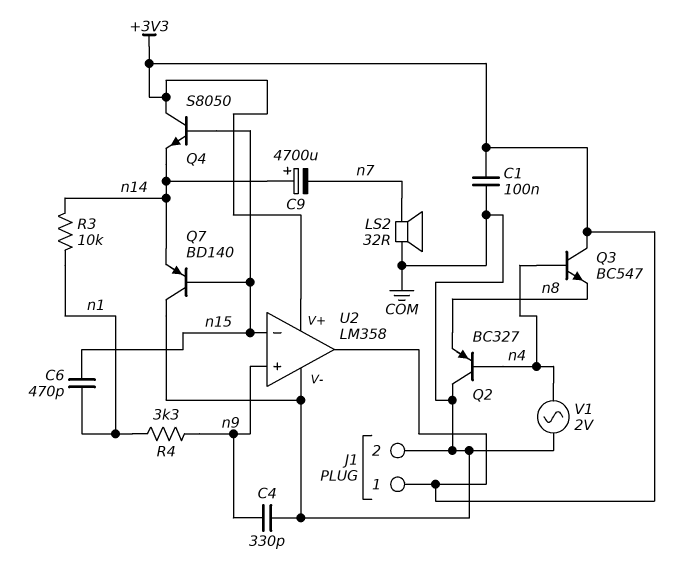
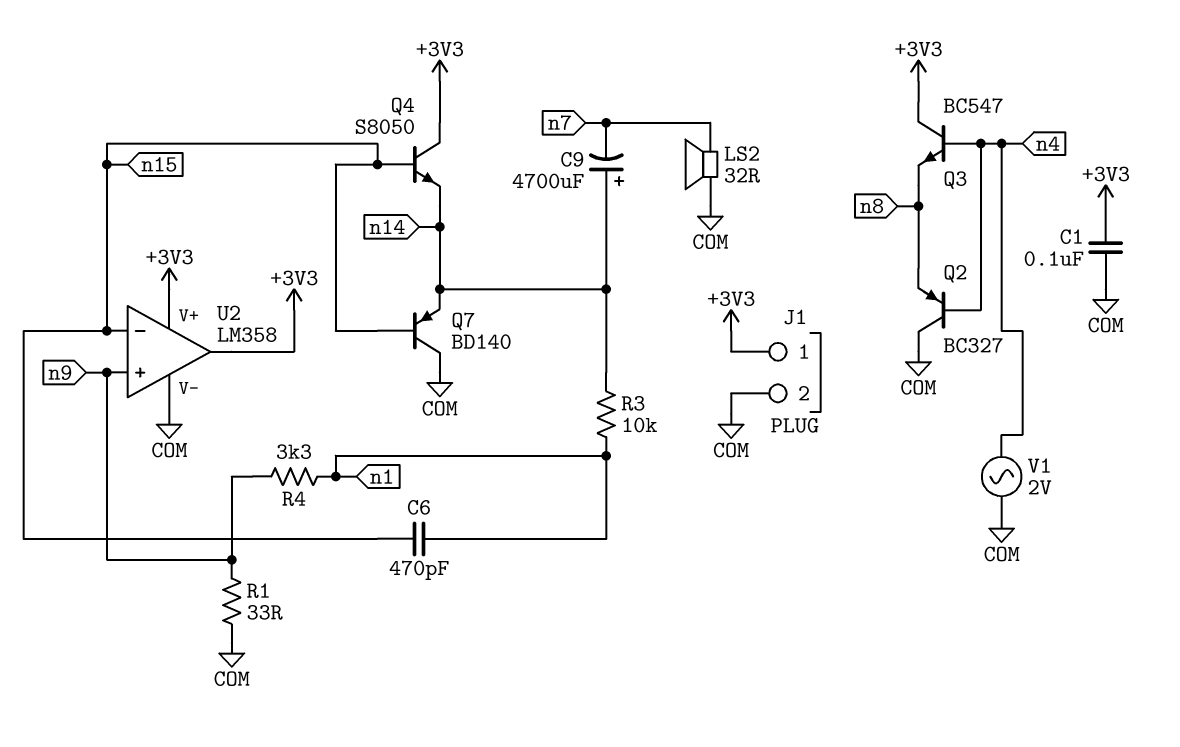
C4: 330pF (COM, n9) -> none
R1: none -> 33 (COM, n9)

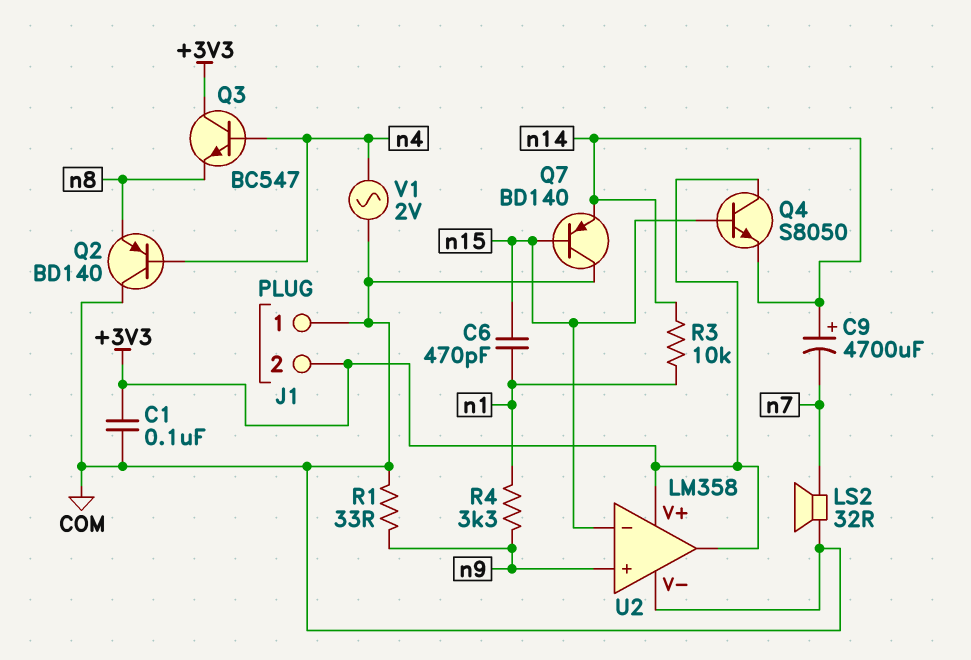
J1 pin 1: +3V3 -> COM
J1 pin 2: COM -> +3V3
Q2: PNP BC327 (B n4, C COM, E n8) -> PNP BD140 (B n4, C COM, E n8)

